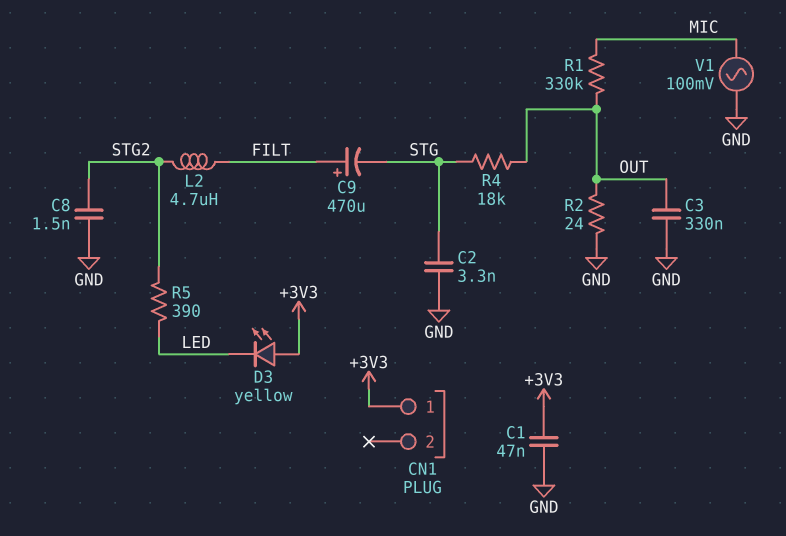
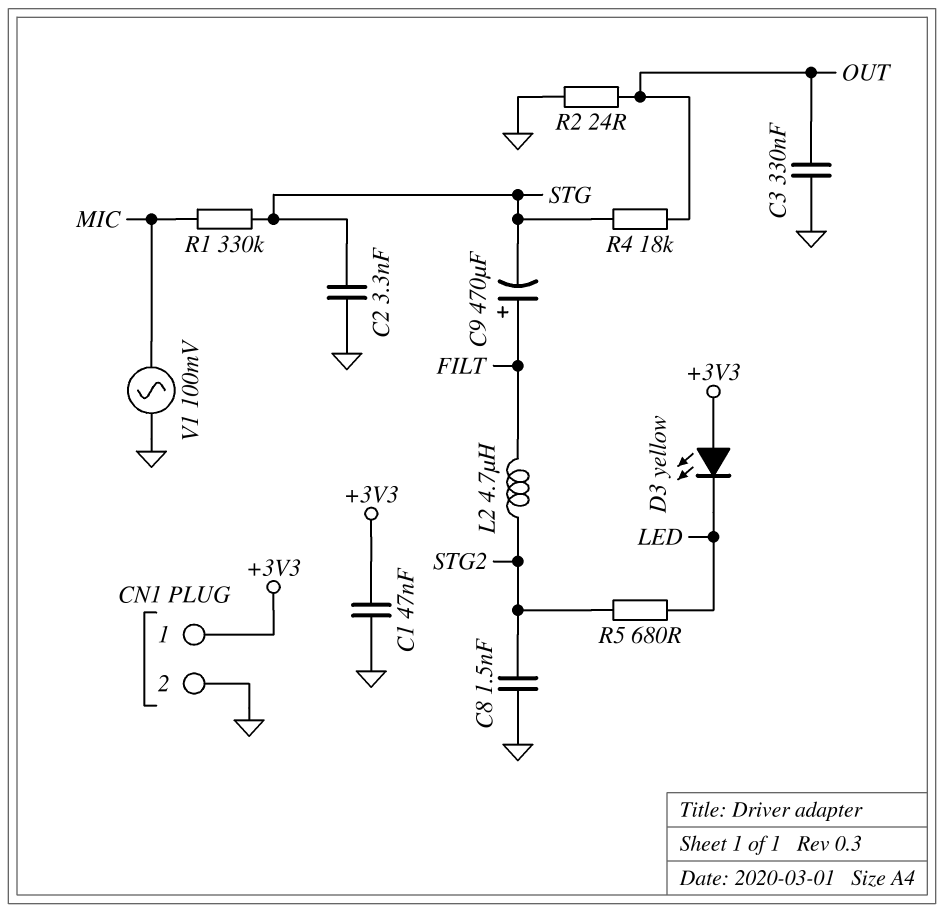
CN1 pin 2: none -> GND
R1: 330k (MIC, OUT) -> 330k (MIC, STG)
R5: 390 (LED, STG2) -> 680 (LED, STG2)

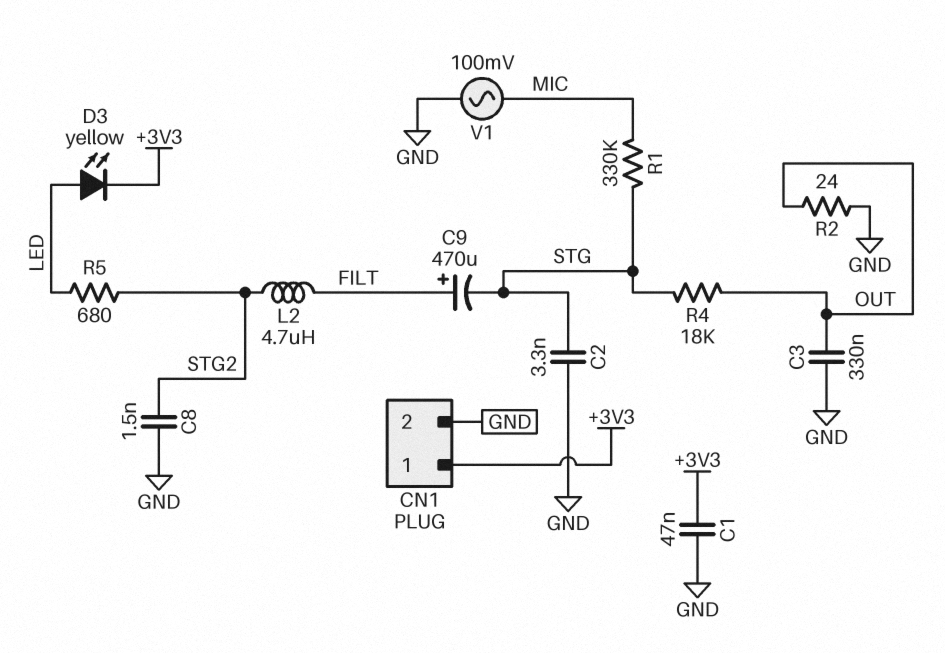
D3: LED yellow (A +3V3, K LED) -> LED yellow (A LED, K +3V3)

